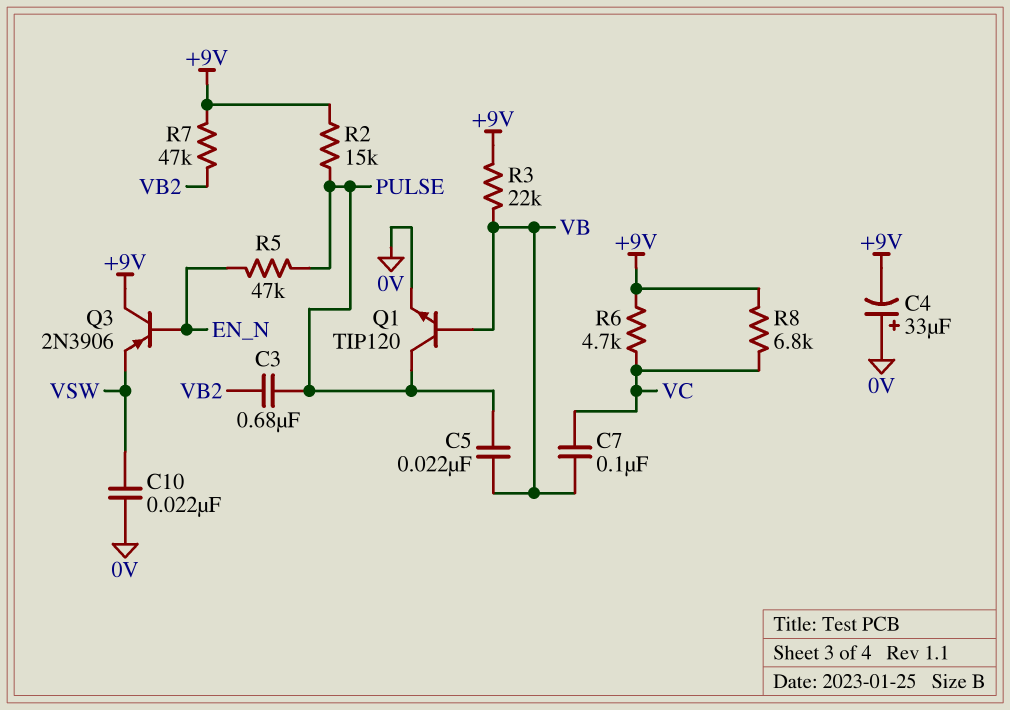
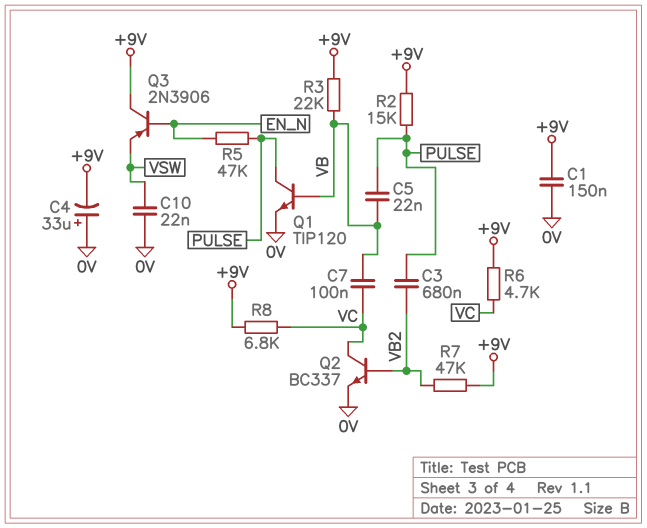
C1: none -> 150nF (+9V, 0V)
Q2: none -> NPN BC337 (B VB2, C VC, E 0V)

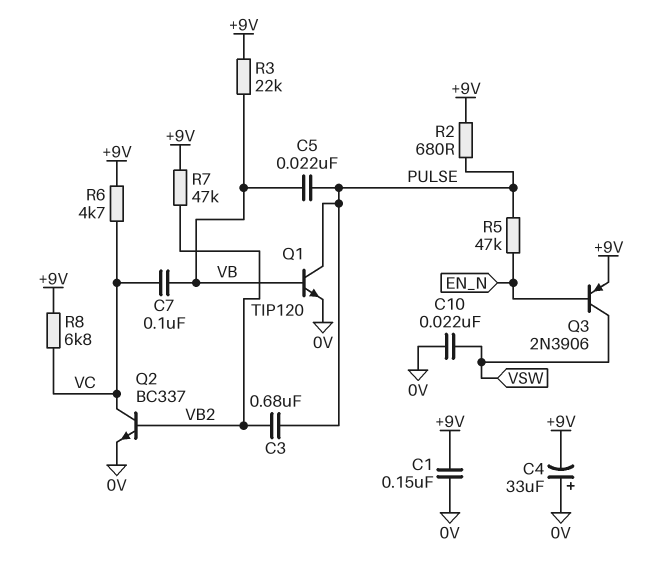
Q3: PNP 2N3906 (B EN_N, C +9V, E VSW) -> PNP 2N3906 (B EN_N, C VSW, E +9V)
R2: 15k (+9V, PULSE) -> 680 (+9V, PULSE)

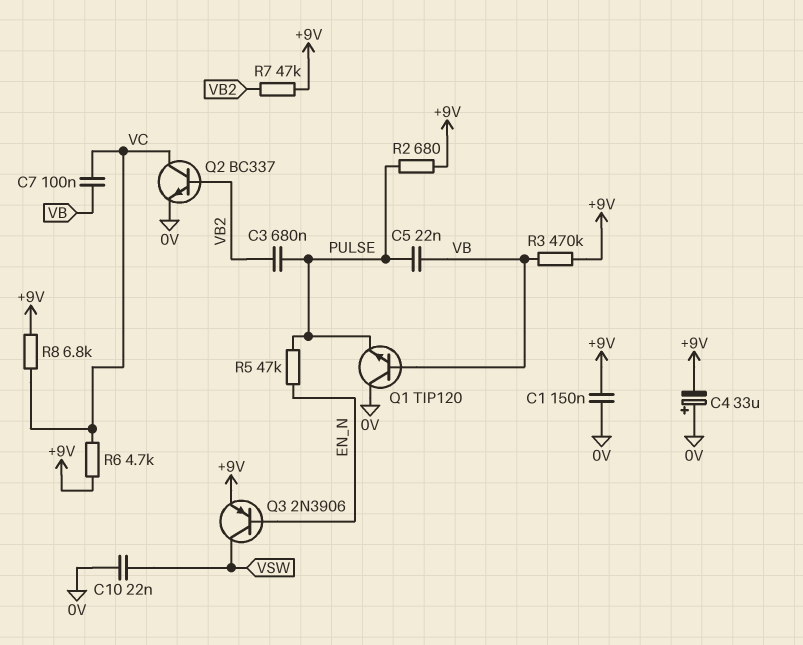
Q1: NPN TIP120 (B VB, C PULSE, E 0V) -> NPN TIP120 (B VB, C 0V, E PULSE)
R3: 22k (+9V, VB) -> 470k (+9V, VB)

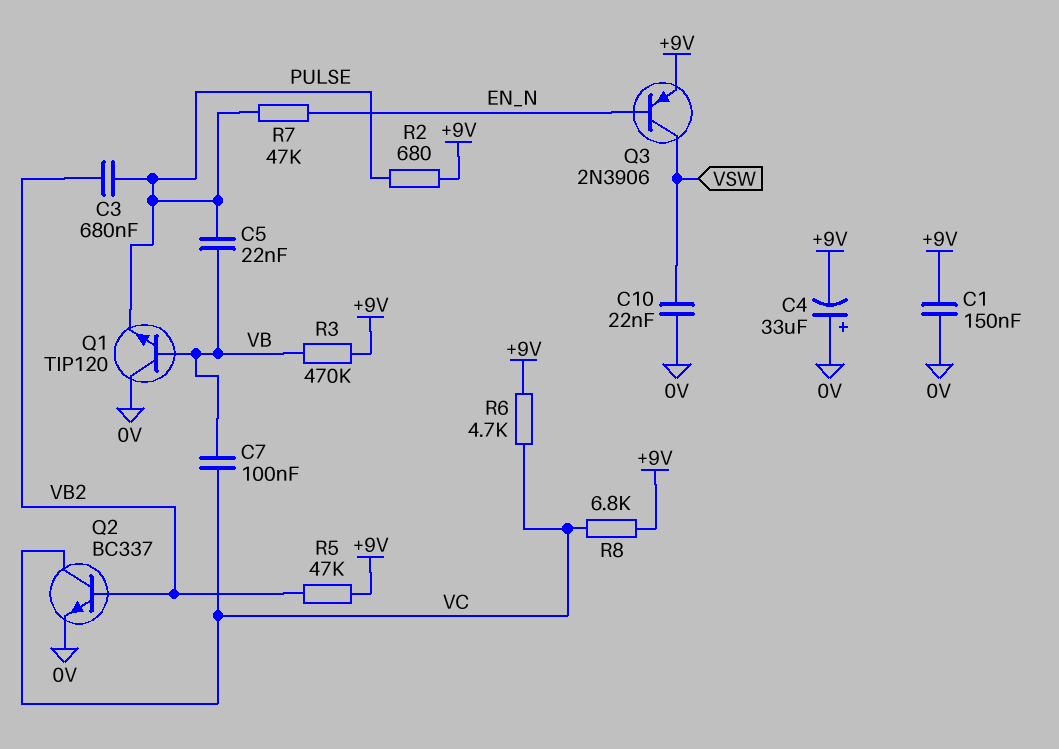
R5: 47k (EN_N, PULSE) -> 47k (+9V, VB2)
R7: 47k (+9V, VB2) -> 47k (EN_N, PULSE)

